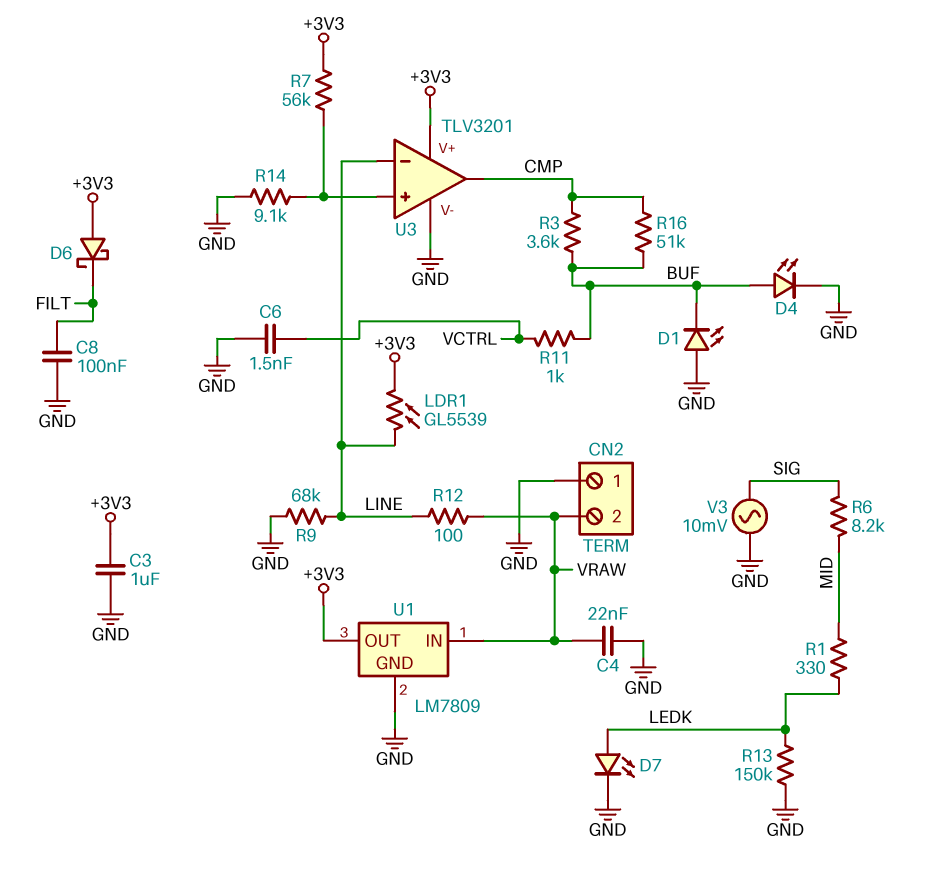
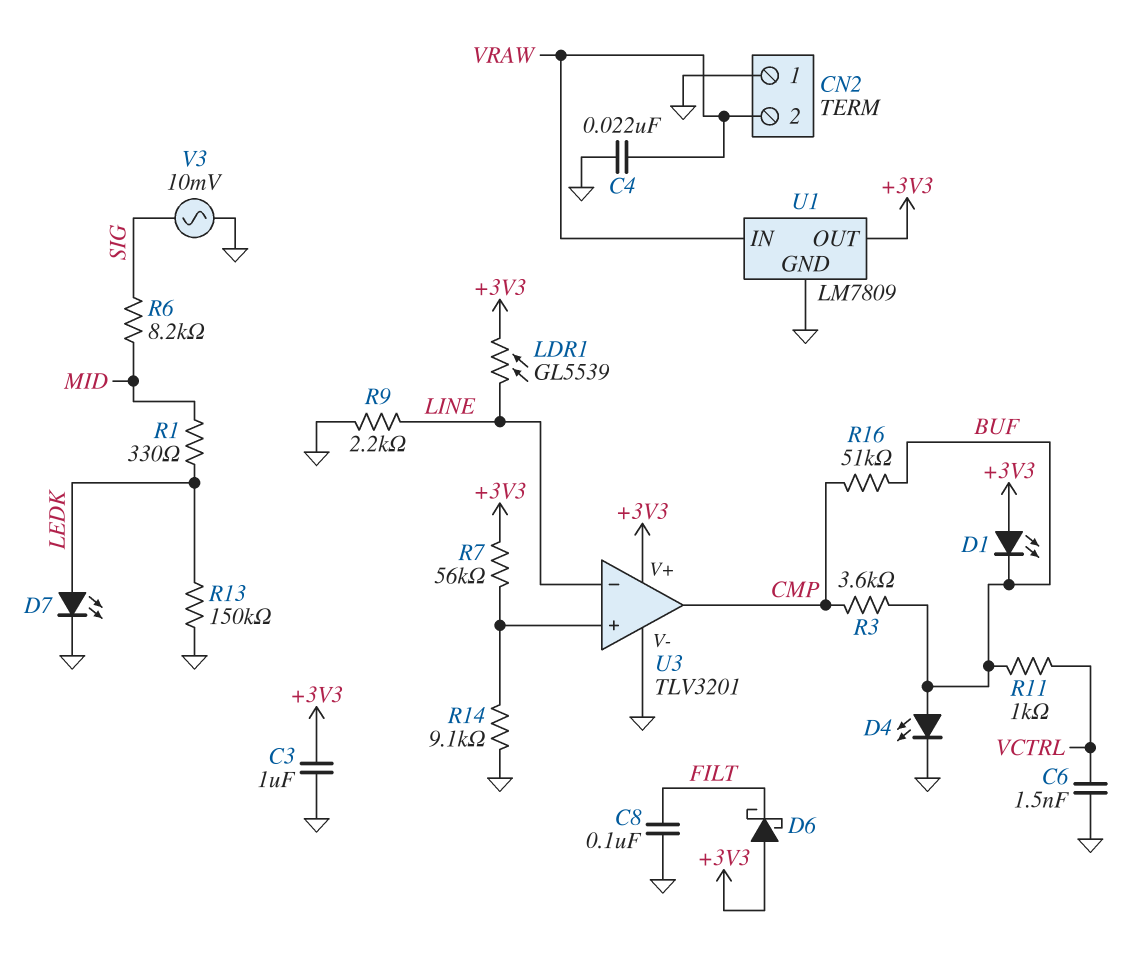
D1: LED (A GND, K BUF) -> LED (A +3V3, K BUF)
R9: 68k (GND, LINE) -> 2.2k (GND, LINE)
R12: 100 (LINE, VRAW) -> none

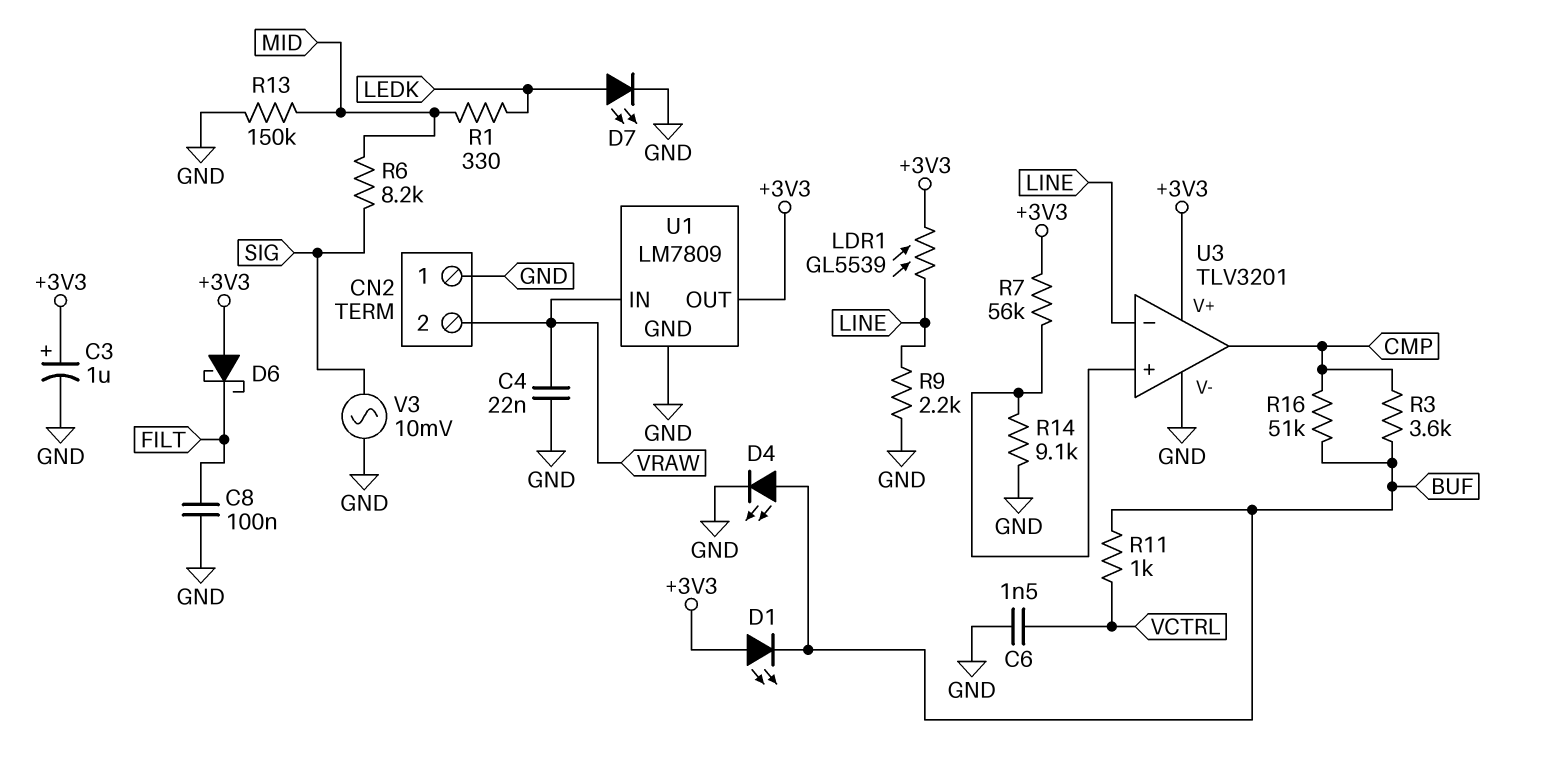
C3: 1uF (+3V3, GND) -> 1uF (plus +3V3, minus GND)
R13: 150k (GND, LEDK) -> 150k (GND, MID)

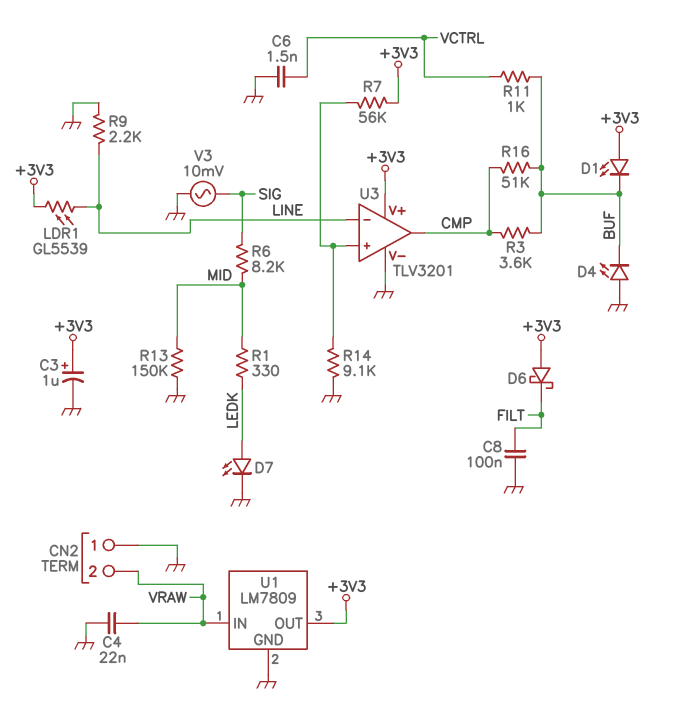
D4: LED (A BUF, K GND) -> LED (A GND, K BUF)

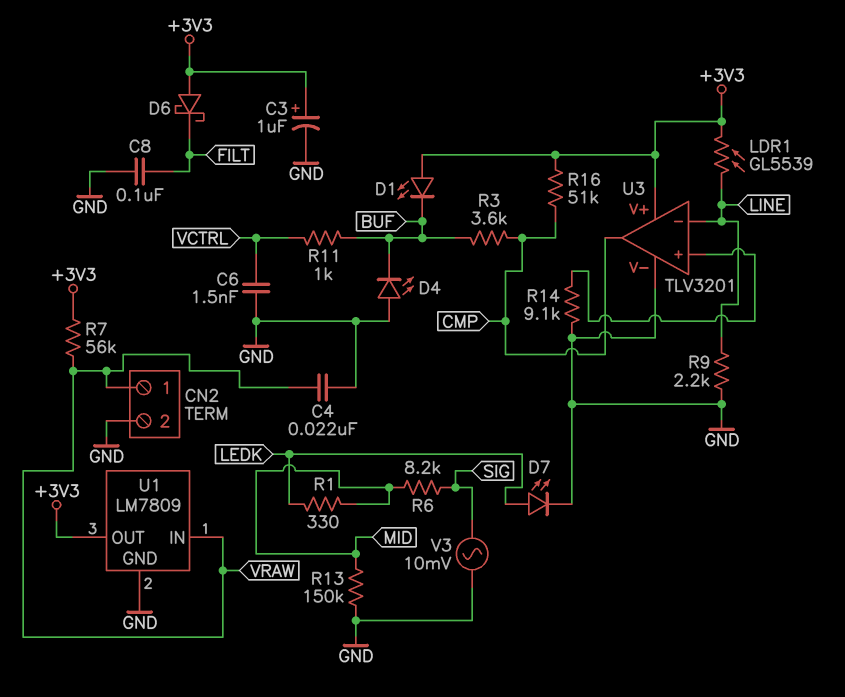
CN2 pin 1: GND -> VRAW
CN2 pin 2: VRAW -> GND
R7: 56k (+3V3, U3/in+) -> 56k (+3V3, VRAW)
R16: 51k (BUF, CMP) -> 51k (+3V3, CMP)

